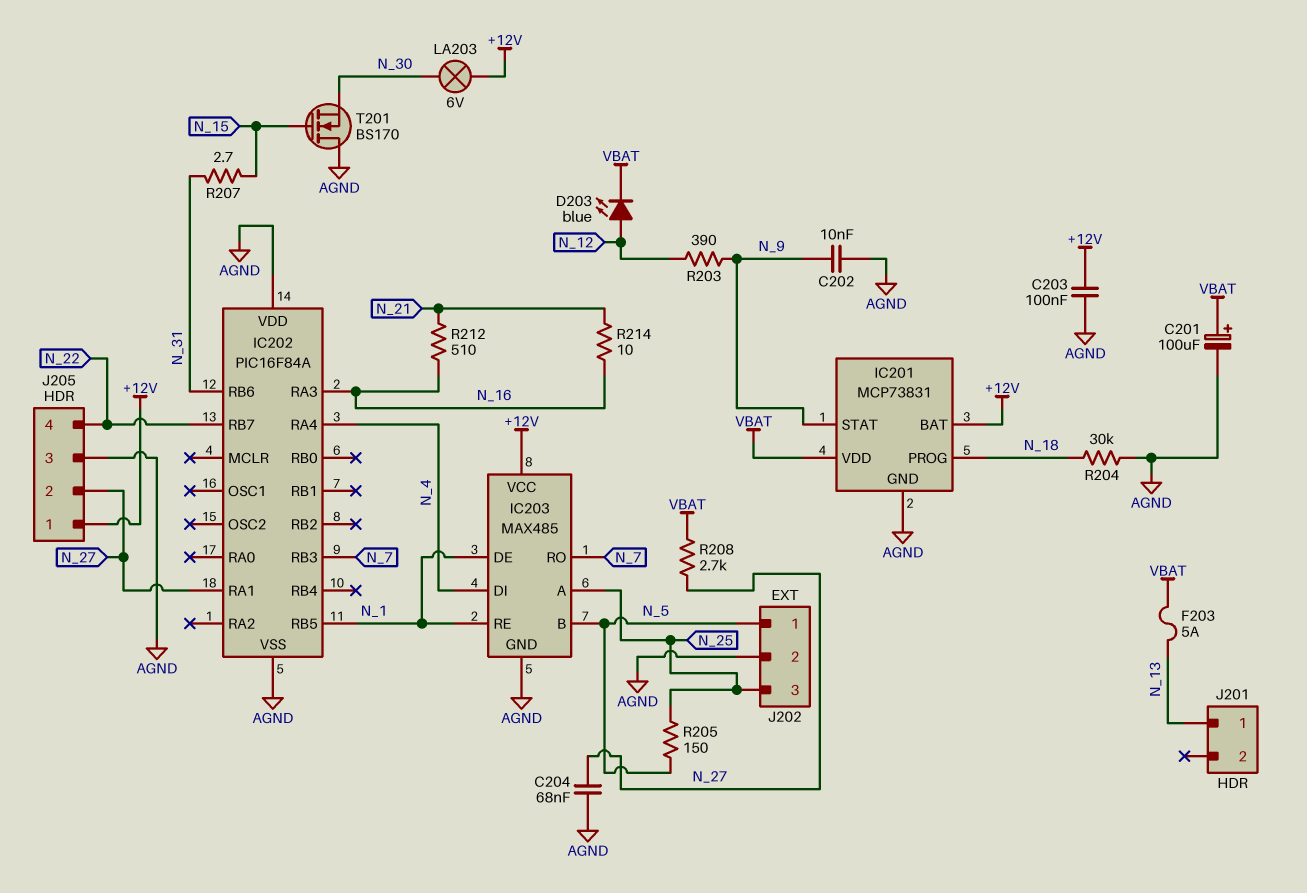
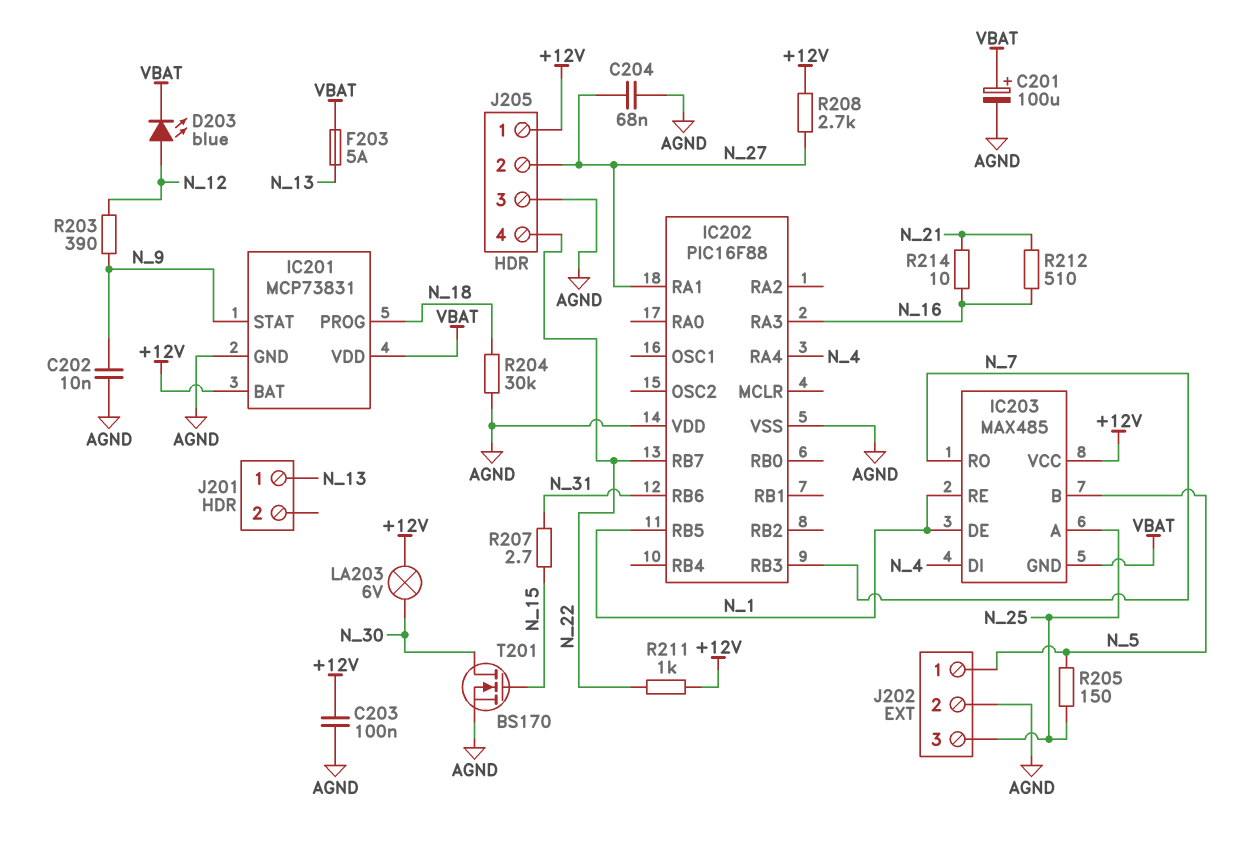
IC202: PIC16F84A -> PIC16F88
IC203 pin GND: AGND -> VBAT
R208: 2.7k (N_27, VBAT) -> 2.7k (+12V, N_27)
R211: none -> 1k (+12V, N_22)
T201: NMOS BS170 (G N_15, D AGND, S N_30) -> NMOS BS170 (G N_15, D N_30, S AGND)

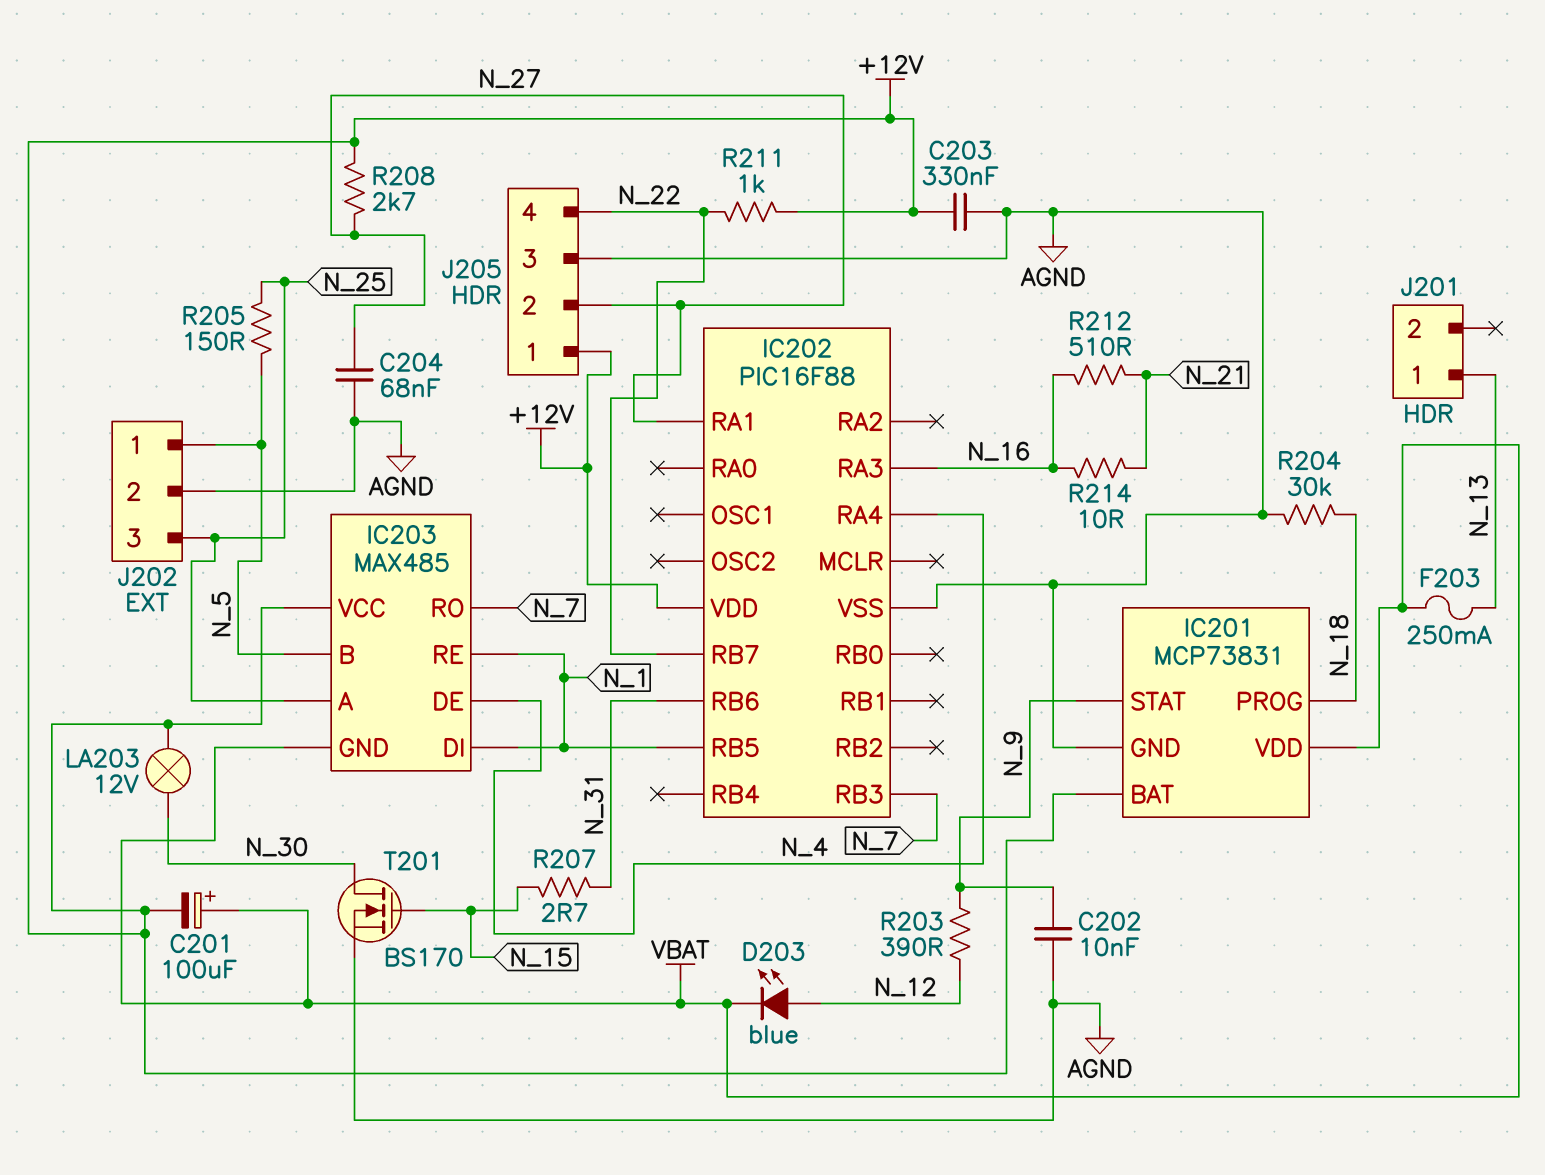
C201: 100uF (plus VBAT, minus AGND) -> 100uF (plus VBAT, minus +12V)
C203: 100nF (+12V, AGND) -> 330nF (+12V, AGND)
F203: 5A (N_13, VBAT) -> 250mA (N_13, VBAT)
IC202 pin VDD: AGND -> +12V
IC203 pin DE: N_1 -> N_4
IC203 pin DI: N_4 -> N_1
LA203: lamp 6V (+12V, N_30) -> lamp 12V (+12V, N_30)

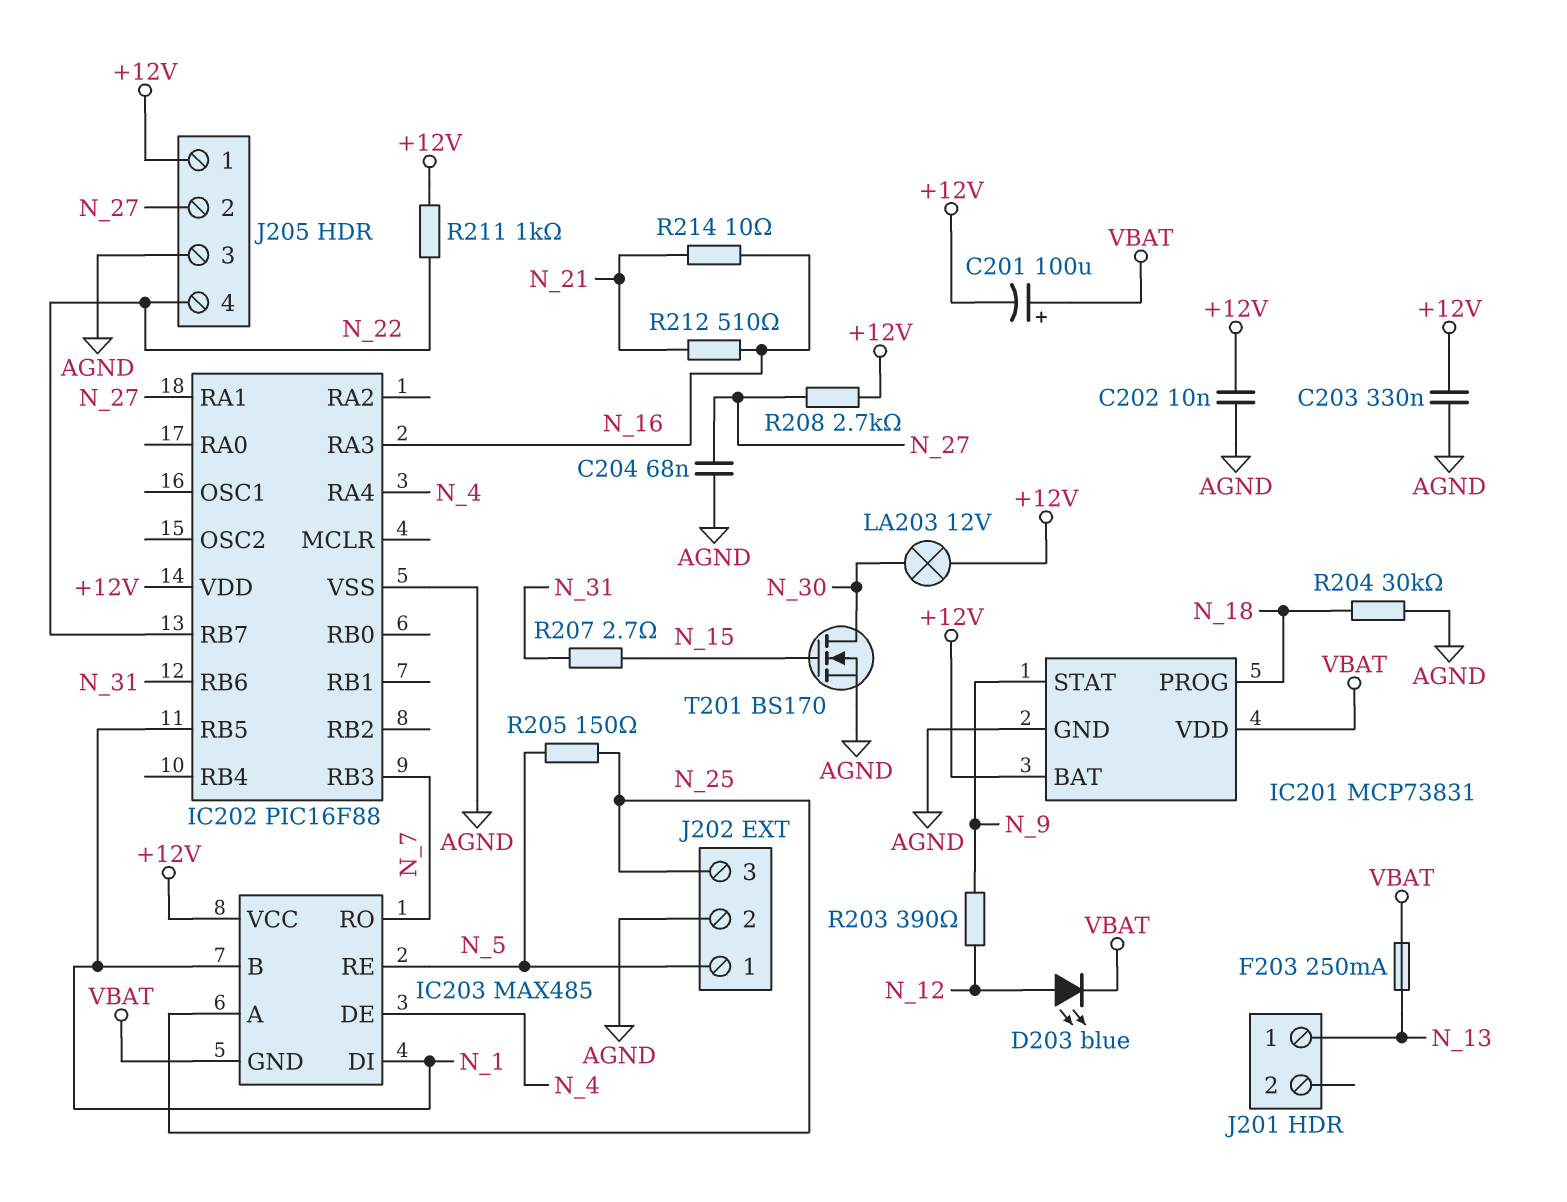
C202: 10nF (AGND, N_9) -> 10nF (+12V, AGND)
IC203 pin B: N_5 -> N_1
IC203 pin RE: N_1 -> N_5

